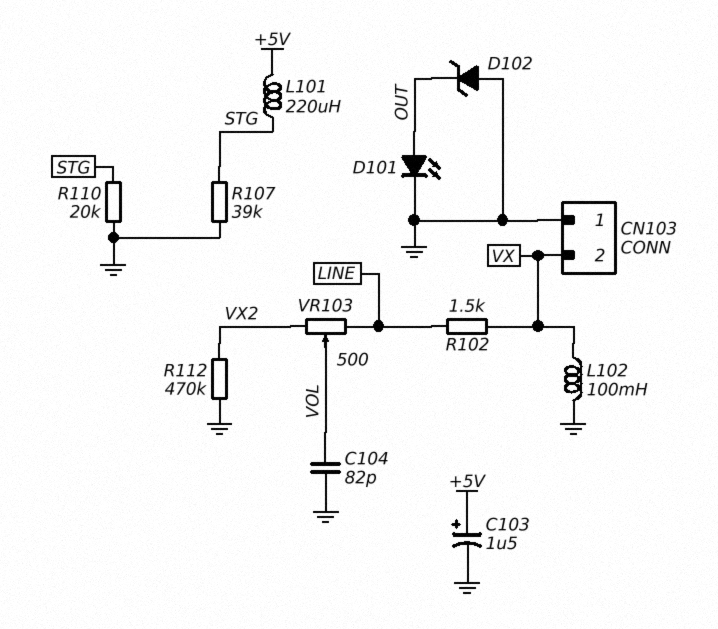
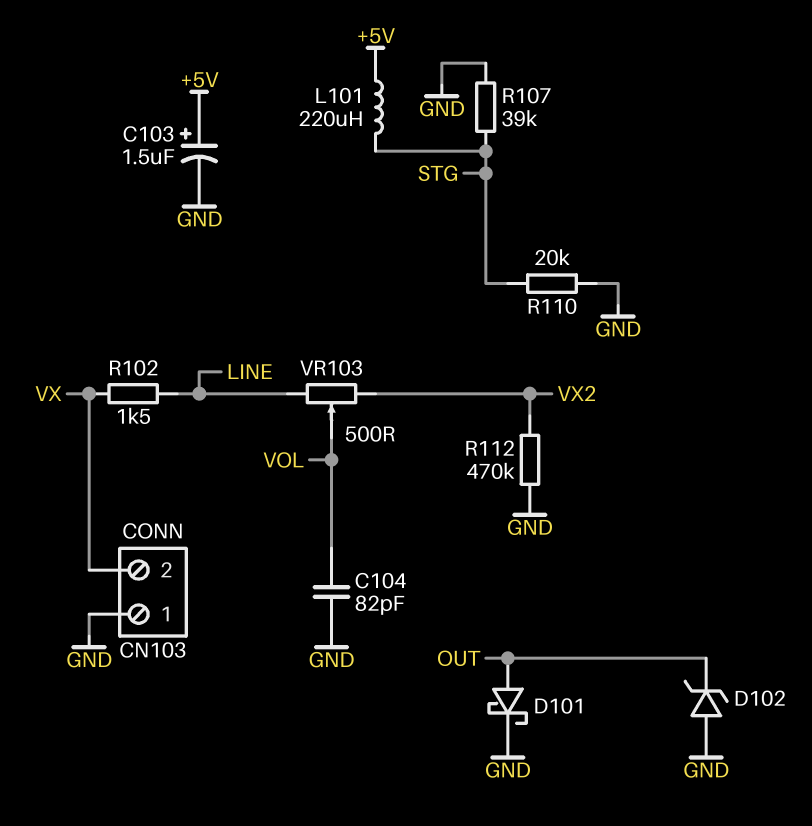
D101: LED (A OUT, K GND) -> schottky (A OUT, K GND)
L102: 100mH (GND, VX) -> none

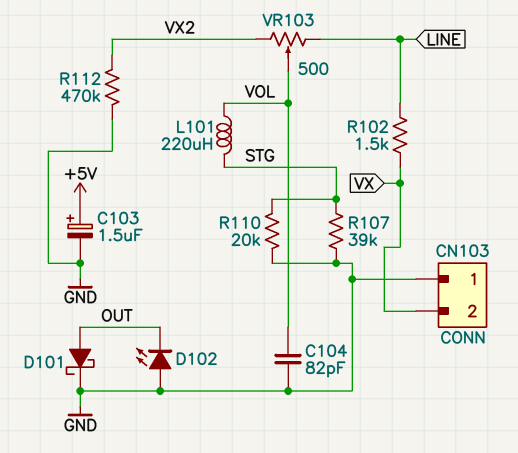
D102: zener (A GND, K OUT) -> LED (A GND, K OUT)
L101: 220uH (+5V, STG) -> 220uH (STG, VOL)

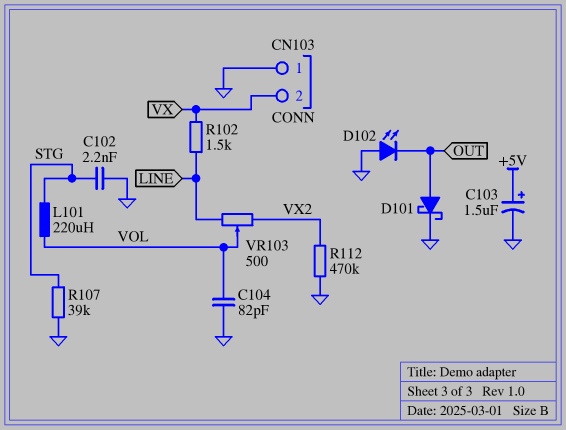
C102: none -> 2.2nF (GND, STG)
R110: 20k (GND, STG) -> none

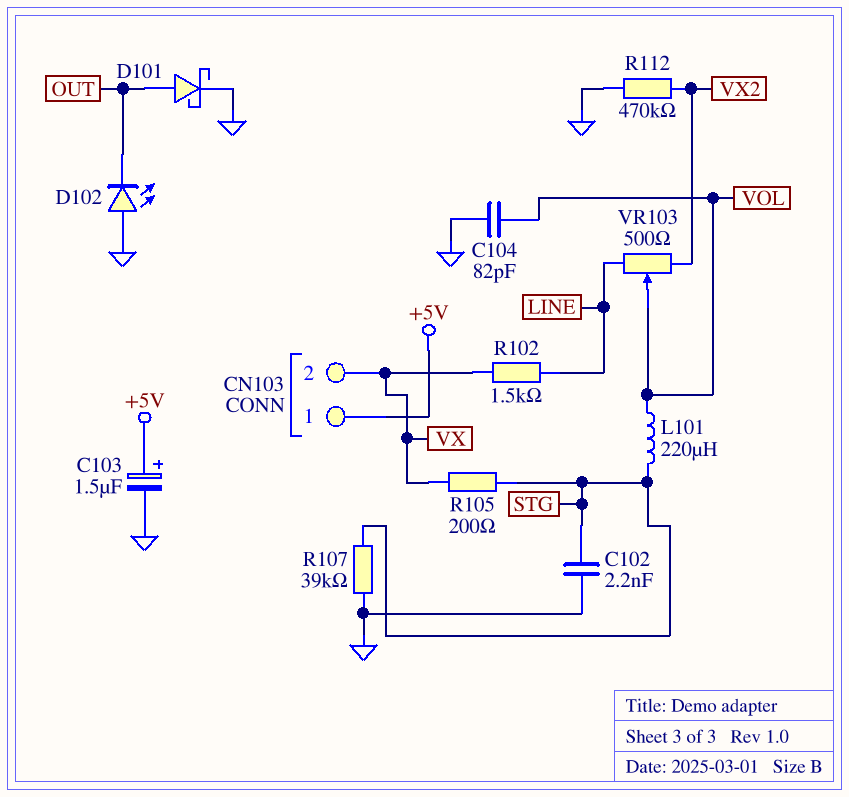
CN103 pin 1: GND -> +5V
R105: none -> 200 (STG, VX)

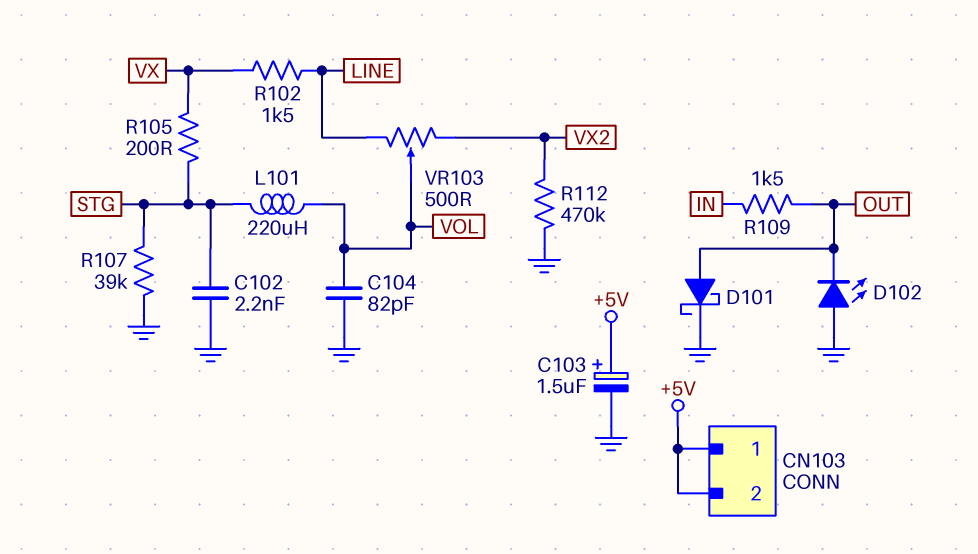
CN103 pin 2: VX -> +5V
R109: none -> 1.5k (IN, OUT)

